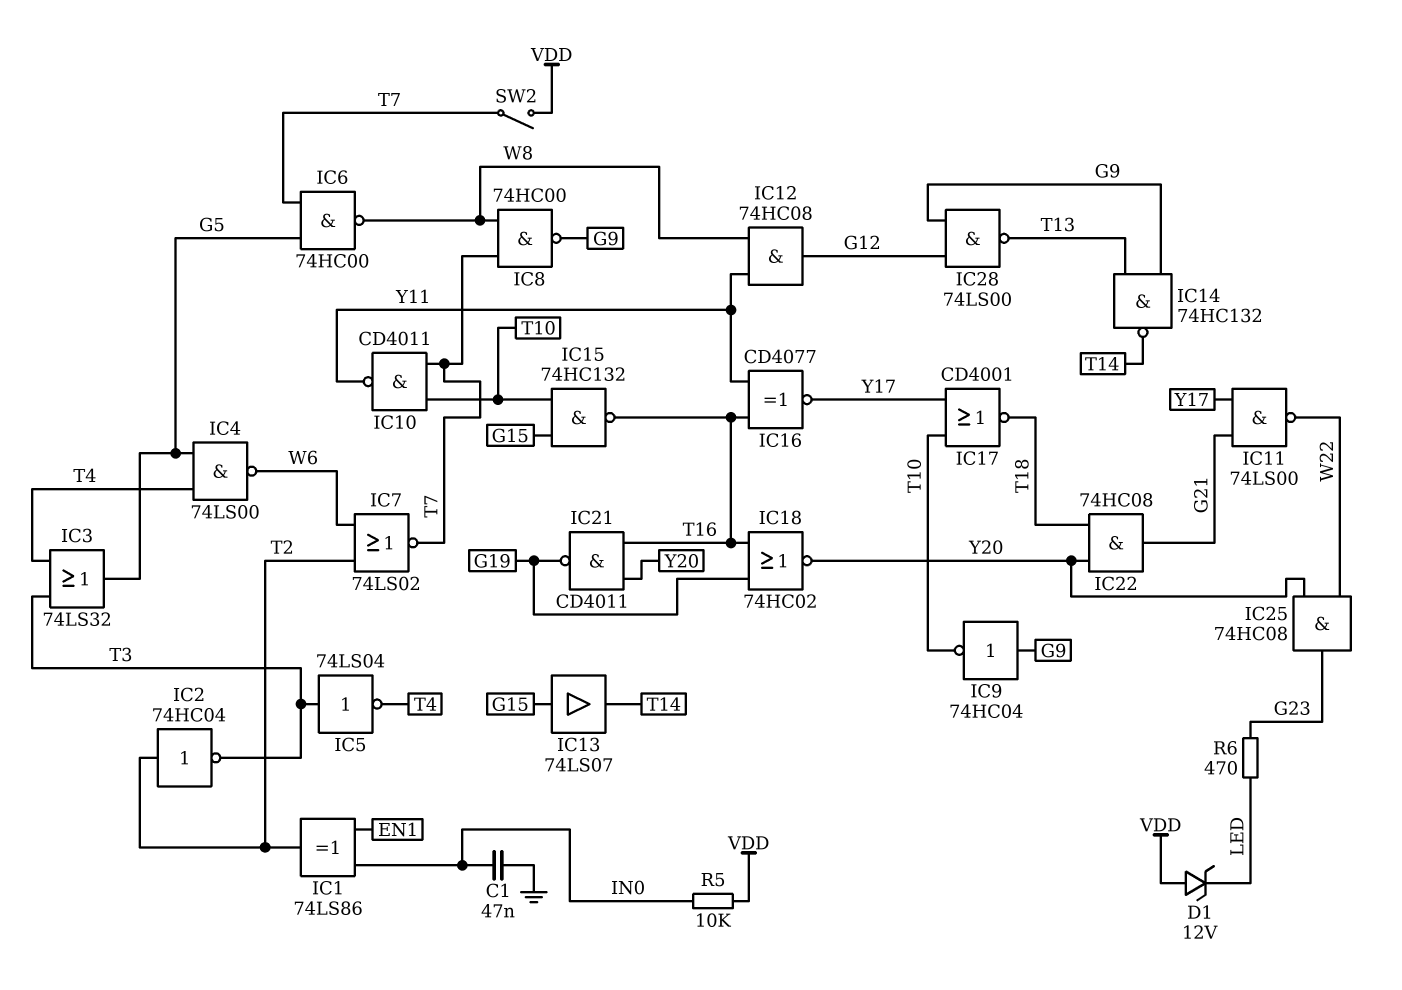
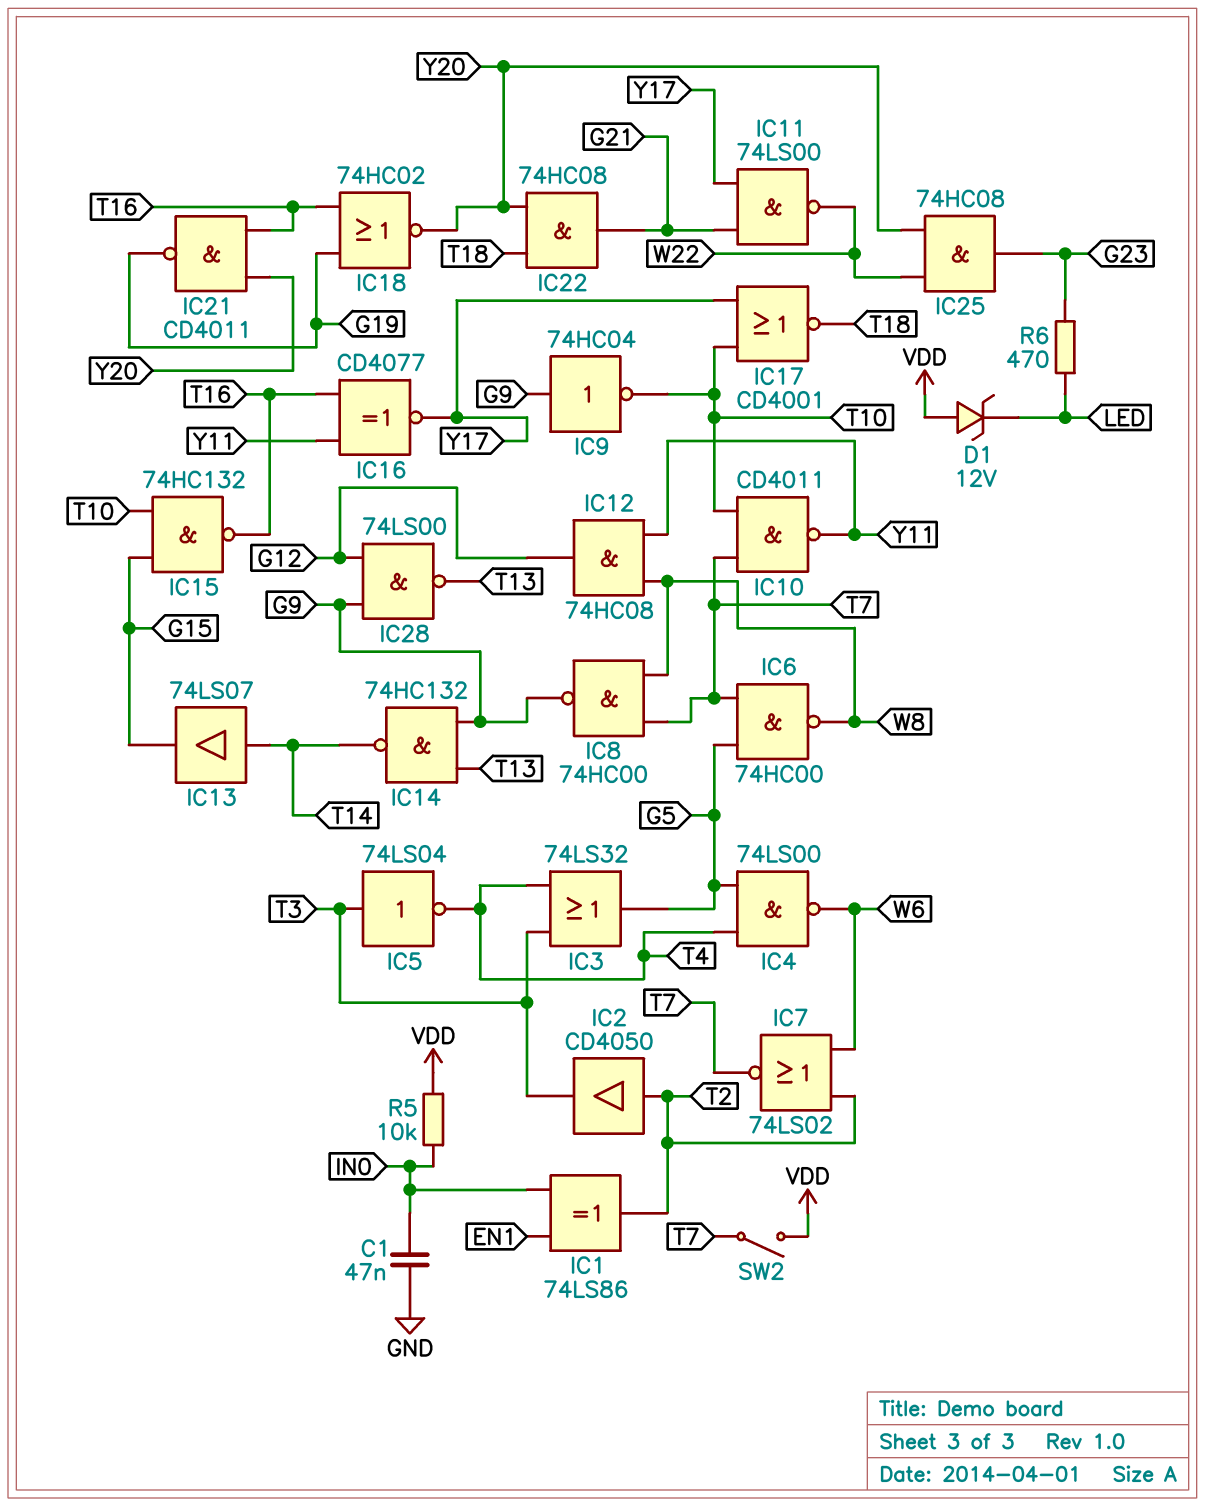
IC2: NOT 74HC04 (in T2, out T3) -> buffer CD4050 (in T2, out T3)
IC13: buffer 74LS07 (in G15, out T14) -> buffer 74LS07 (in T14, out G15)

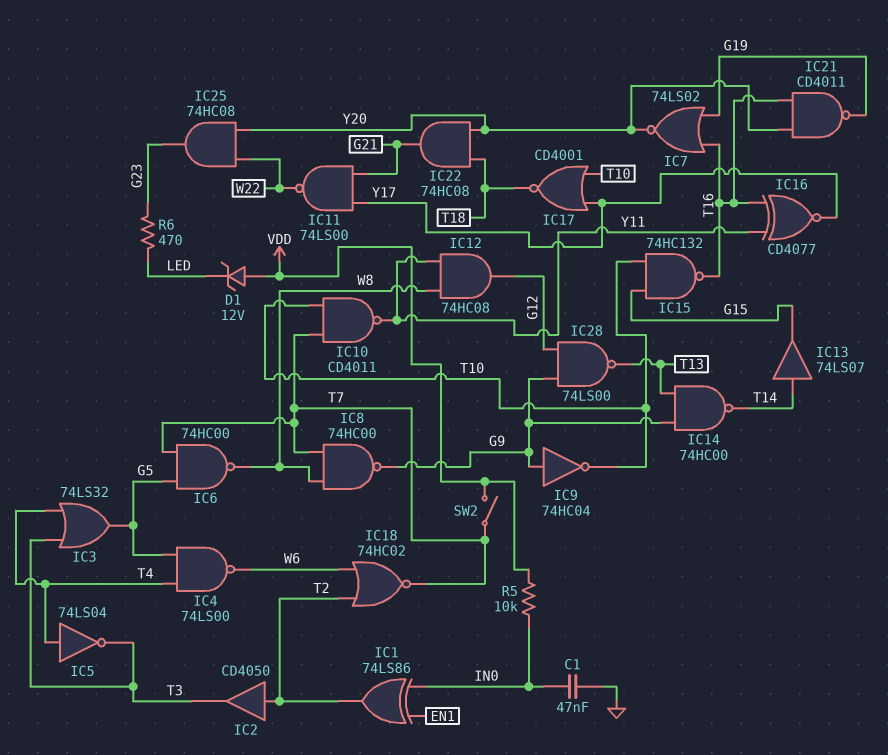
IC5: NOT 74LS04 (in T3, out T4) -> NOT 74LS04 (in T4, out T3)
IC7: NOR 74LS02 (in T2, in W6, out T7) -> NOR 74LS02 (in G19, in T16, out Y20)
IC14: NAND 74HC132 (in G9, in T13, out T14) -> NAND 74HC00 (in G9, in T13, out T14)
IC18: NOR 74HC02 (in G19, in T16, out Y20) -> NOR 74HC02 (in T2, in W6, out T7)

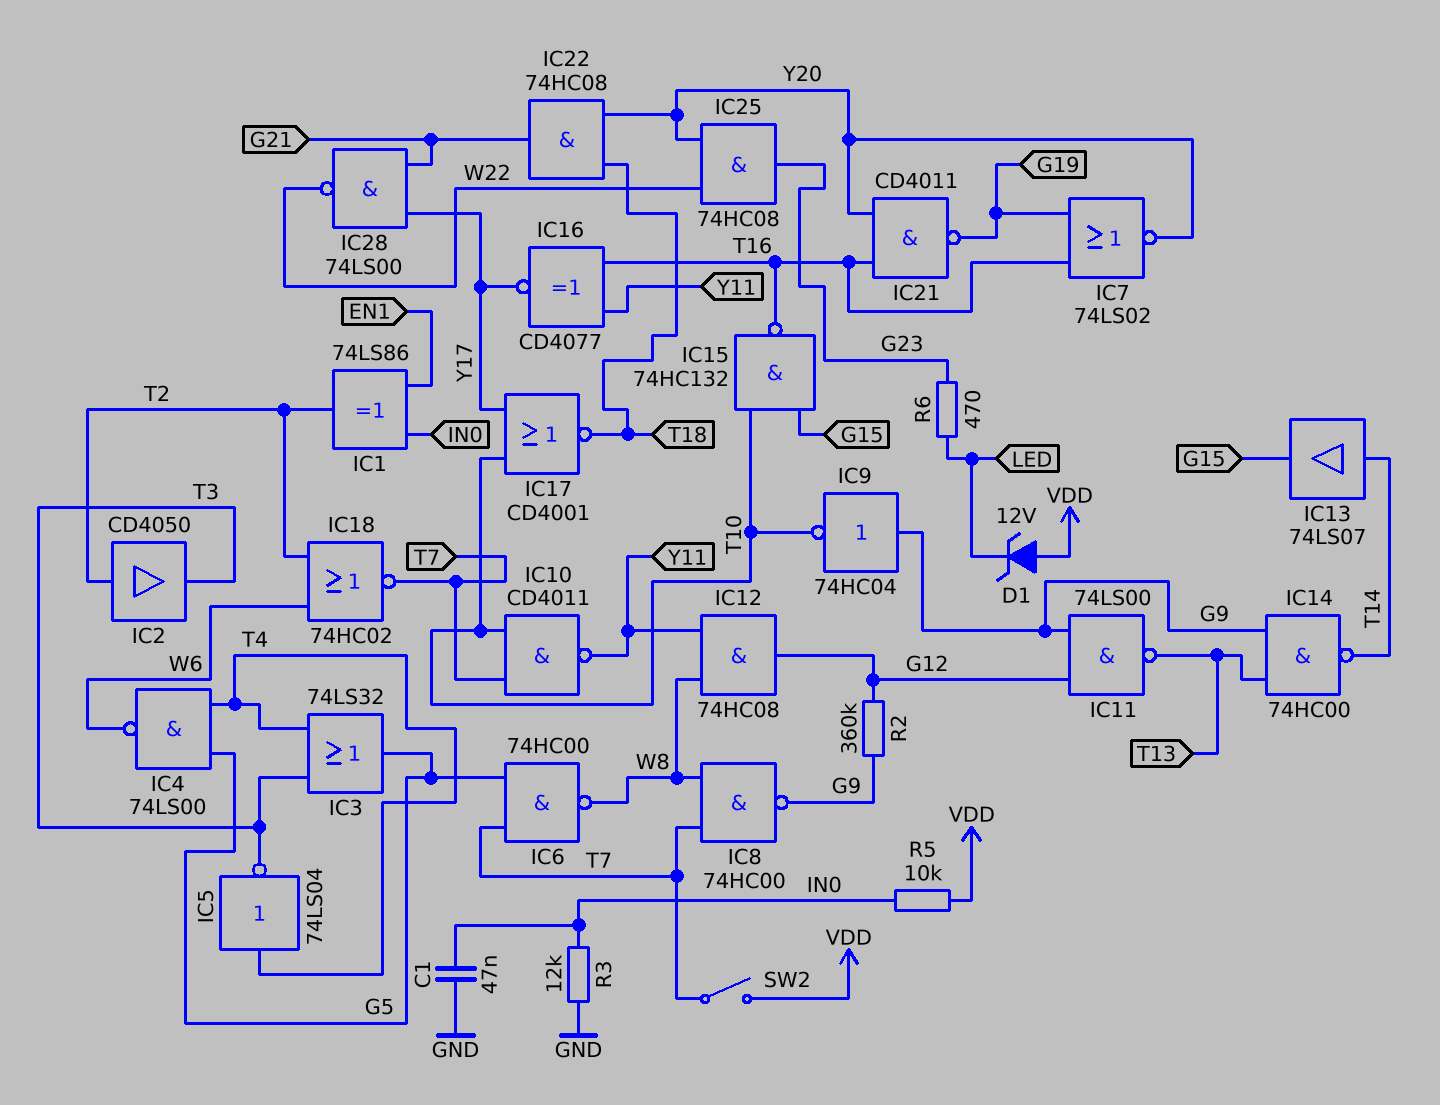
IC11: NAND 74LS00 (in G21, in Y17, out W22) -> NAND 74LS00 (in G9, in G12, out T13)
IC28: NAND 74LS00 (in G9, in G12, out T13) -> NAND 74LS00 (in G21, in Y17, out W22)
R2: none -> 360k (G9, G12)
R3: none -> 12k (GND, IN0)

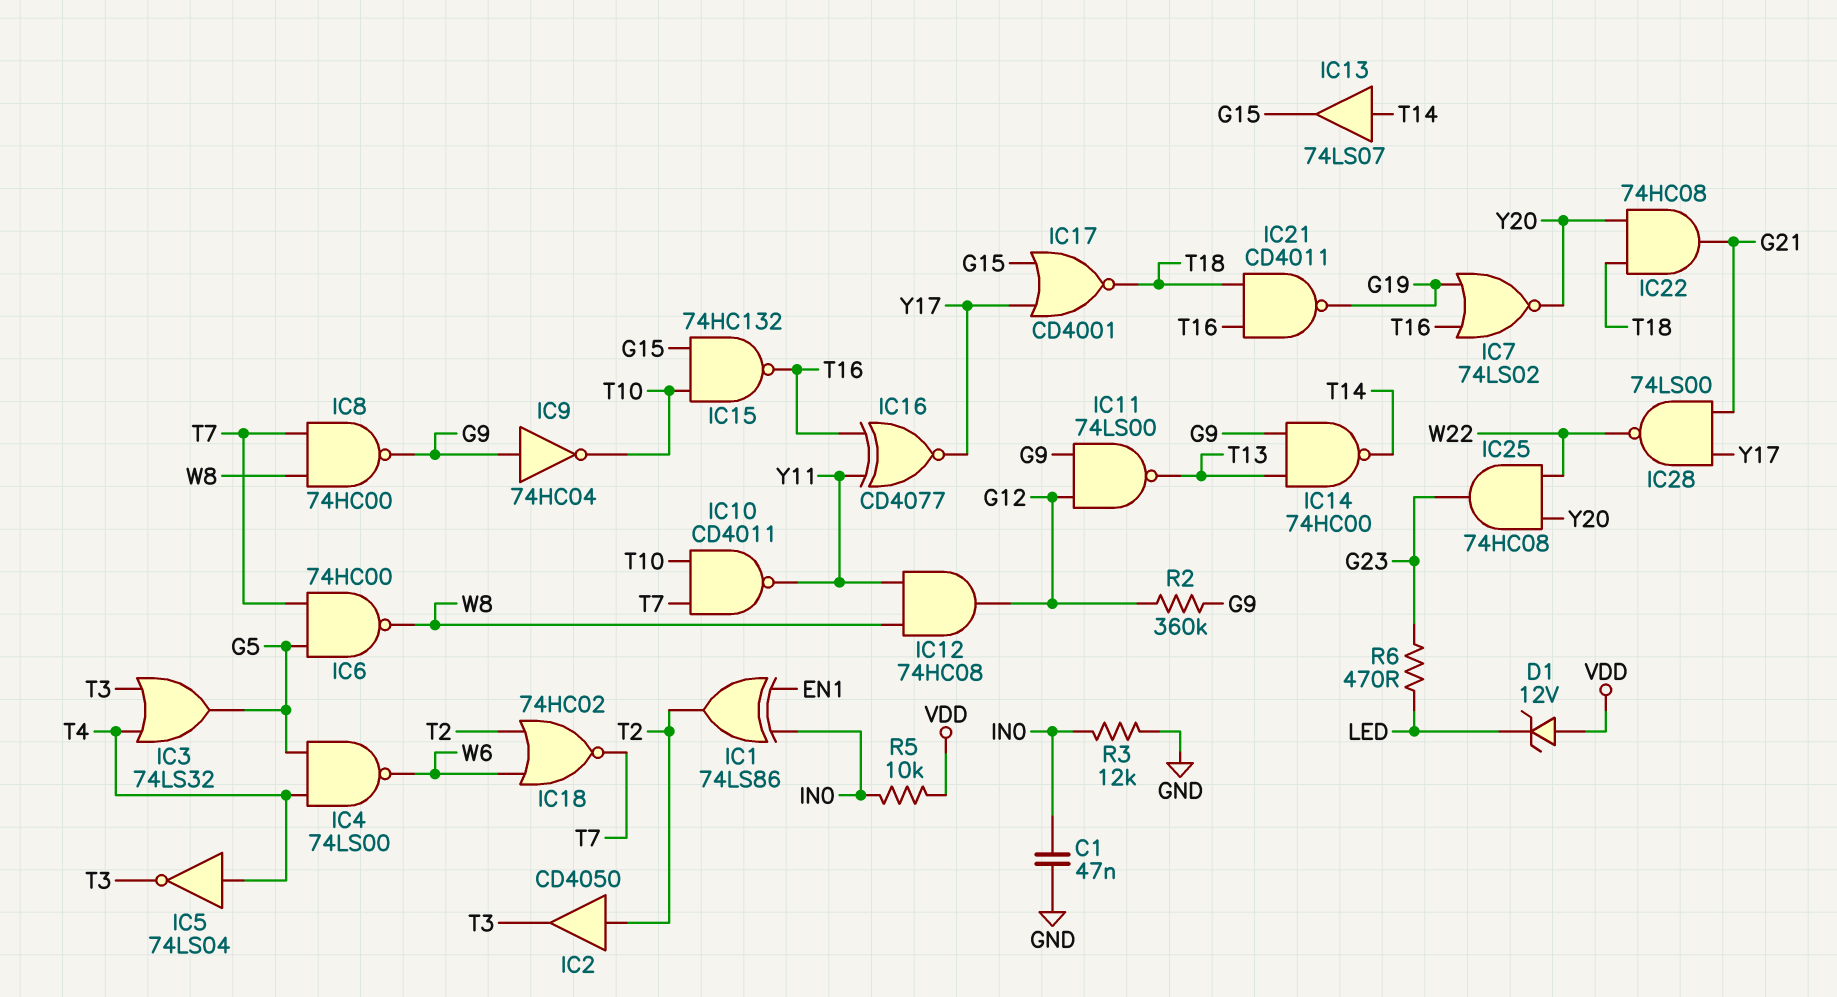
IC17: NOR CD4001 (in T10, in Y17, out T18) -> NOR CD4001 (in G15, in Y17, out T18)
IC21: NAND CD4011 (in T16, in Y20, out G19) -> NAND CD4011 (in T16, in T18, out G19)
SW2: switch (T7, VDD) -> none

